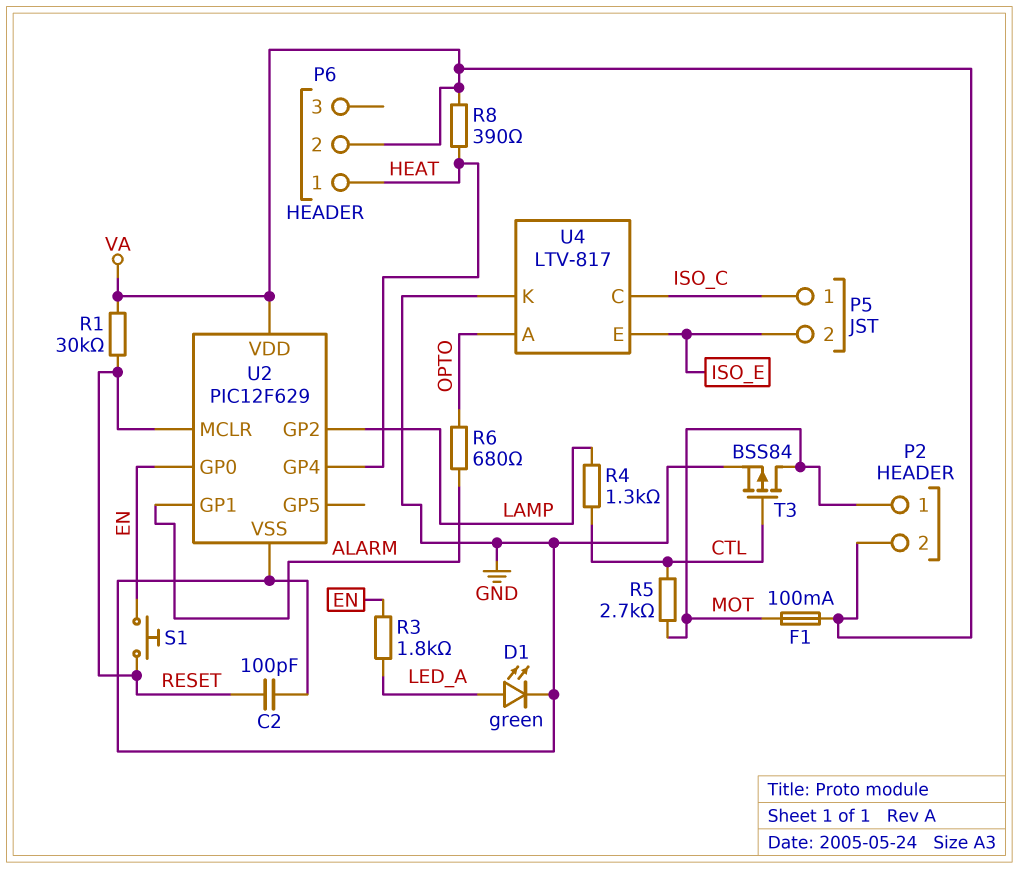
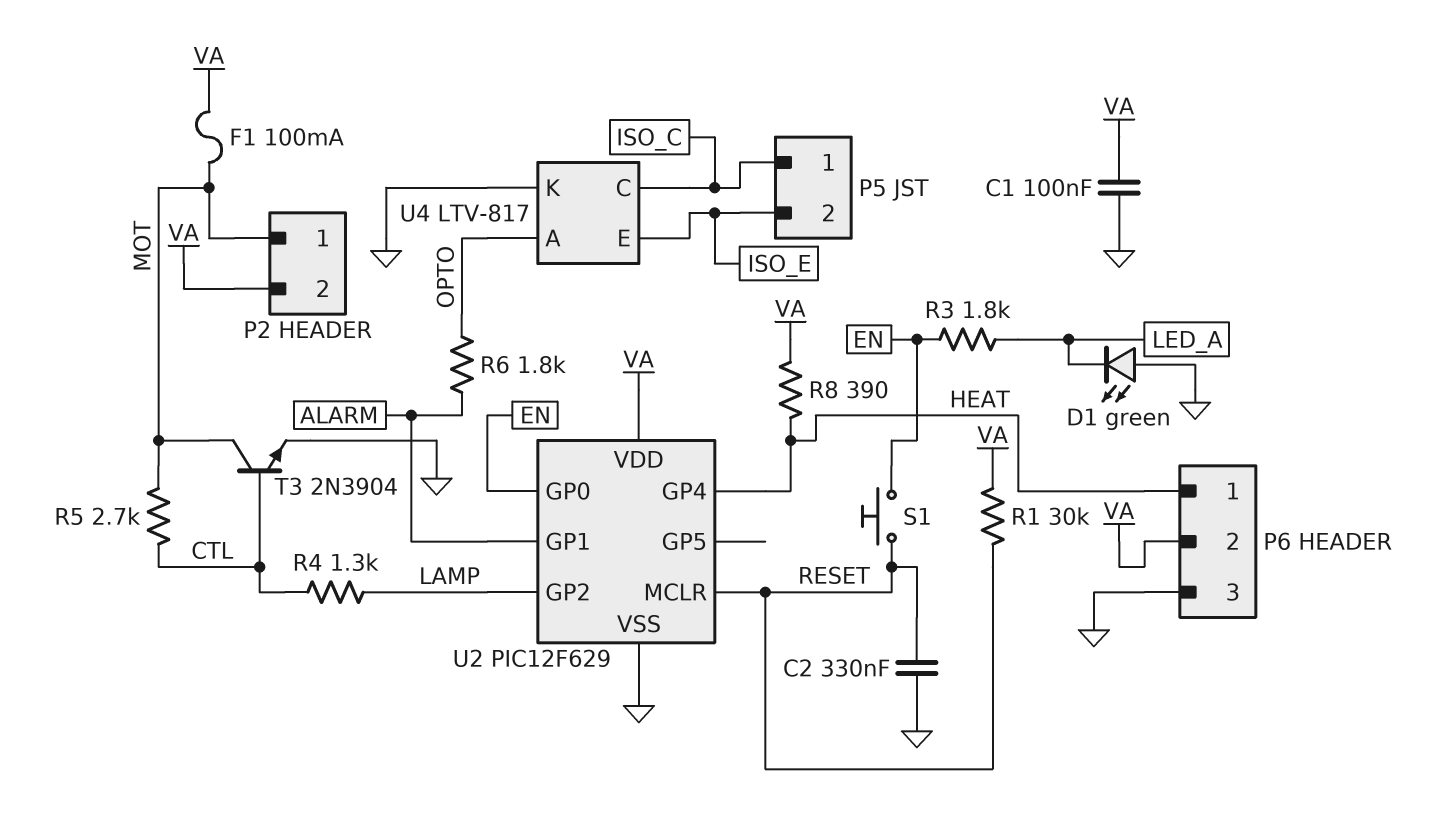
C1: none -> 100nF (GND, VA)
C2: 100pF (GND, RESET) -> 330nF (GND, RESET)
D1: LED green (A LED_A, K GND) -> LED green (A GND, K LED_A)
P6 pin 3: none -> GND
R6: 680 (ALARM, OPTO) -> 1.8k (ALARM, OPTO)
T3: PMOS BSS84 (G CTL, D MOT, S GND) -> NPN 2N3904 (B CTL, C MOT, E GND)

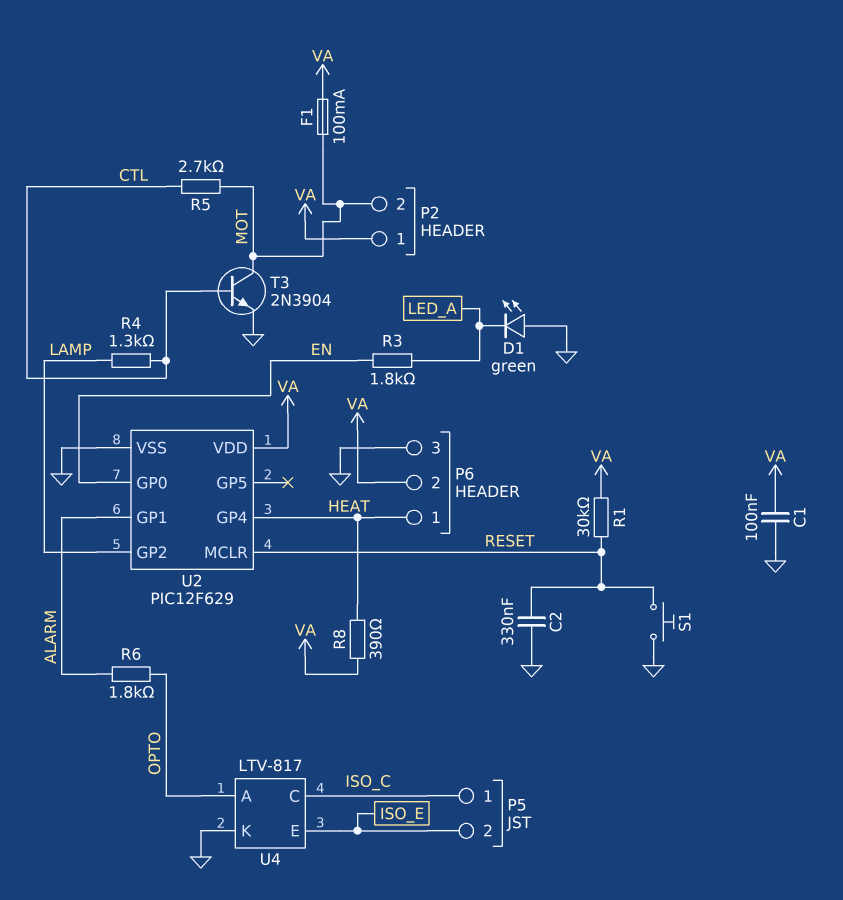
P2 pin 1: MOT -> VA
P2 pin 2: VA -> MOT
S1: button (EN, RESET) -> button (GND, RESET)

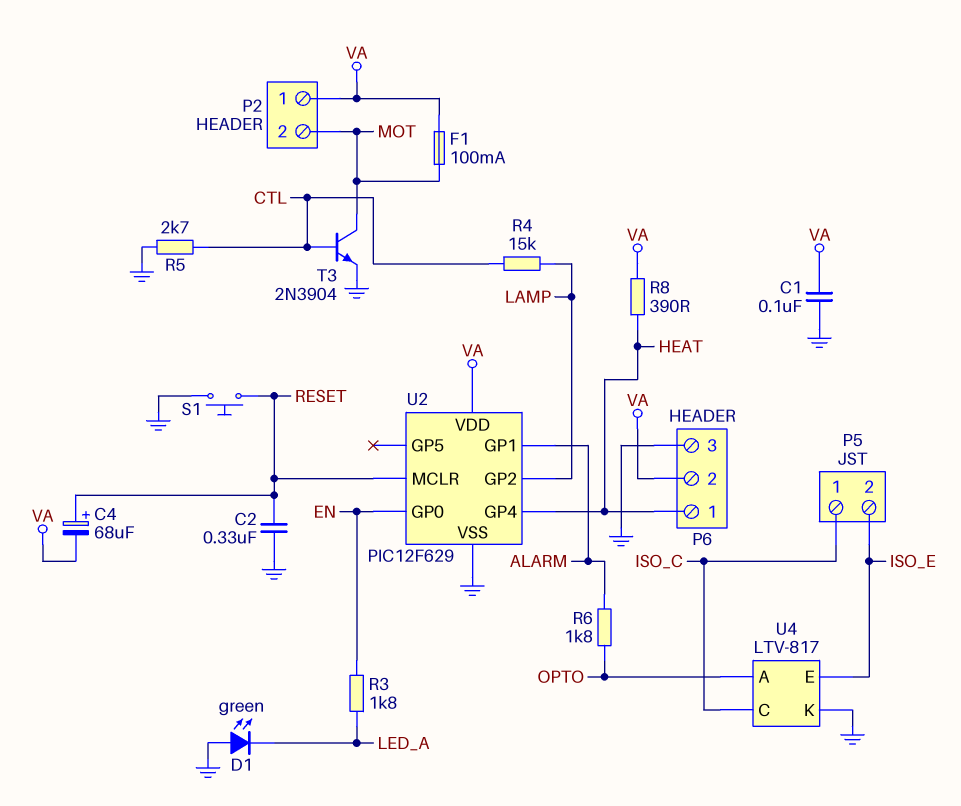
C4: none -> 68uF (plus RESET, minus VA)
R1: 30k (RESET, VA) -> none
R4: 1.3k (CTL, LAMP) -> 15k (CTL, LAMP)
R5: 2.7k (CTL, MOT) -> 2.7k (CTL, GND)

